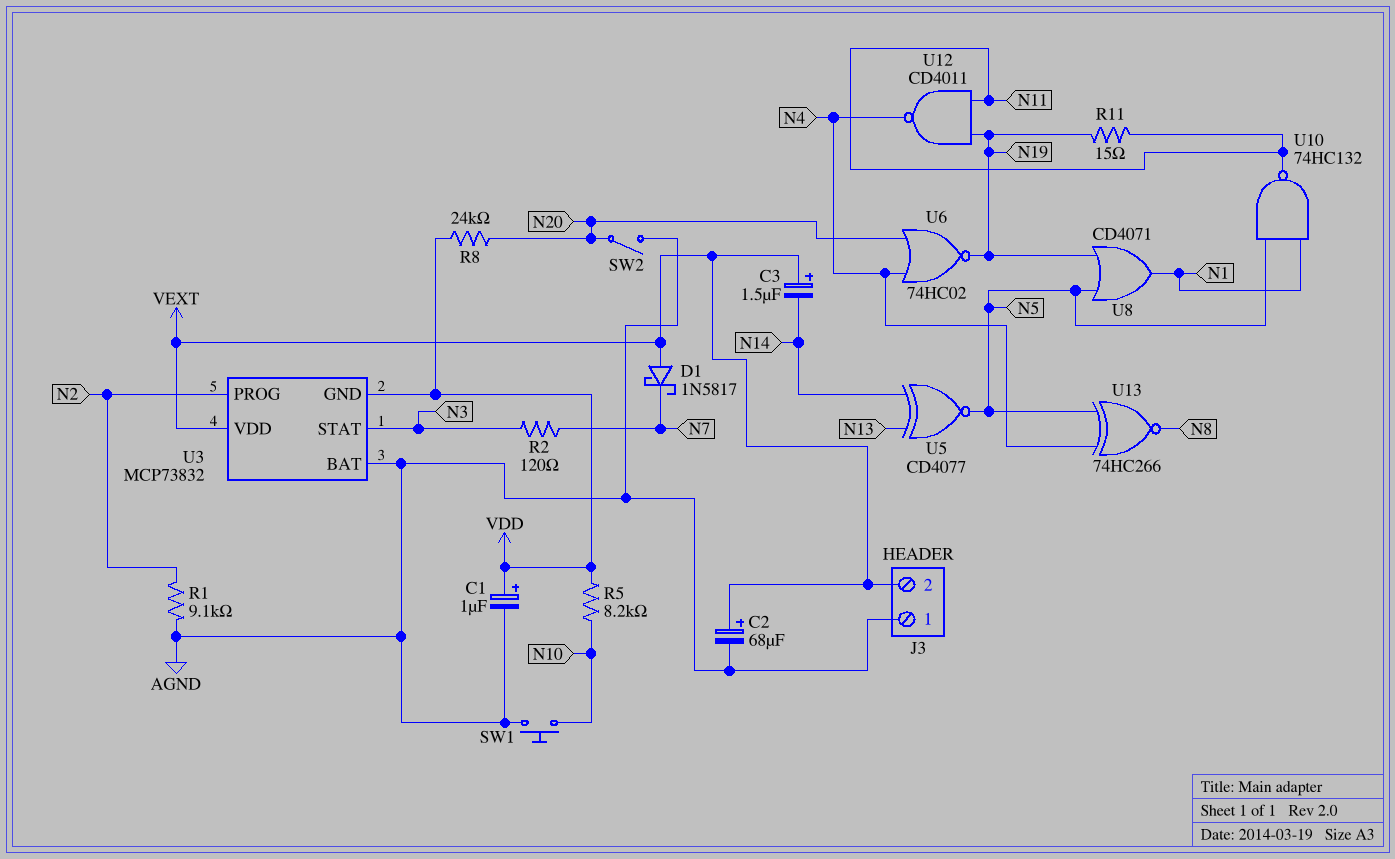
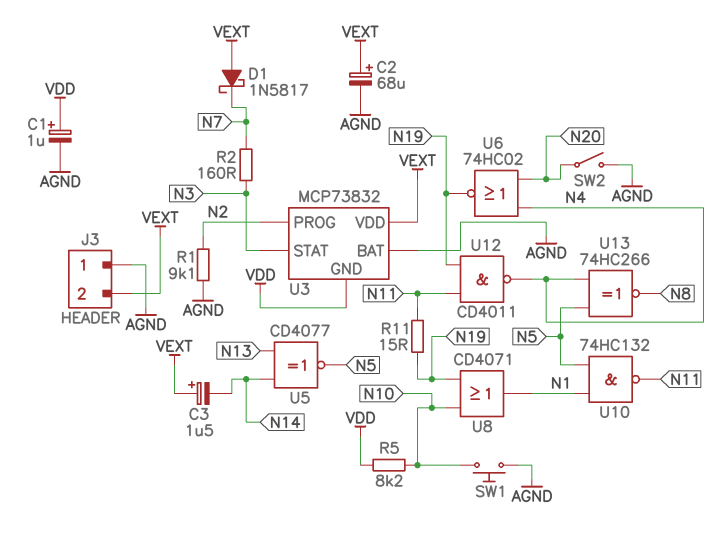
R2: 120 (N3, N7) -> 160 (N3, N7)
R8: 24k (N20, VDD) -> none
U8: OR CD4071 (in N5, in N19, out N1) -> OR CD4071 (in N10, in N19, out N1)

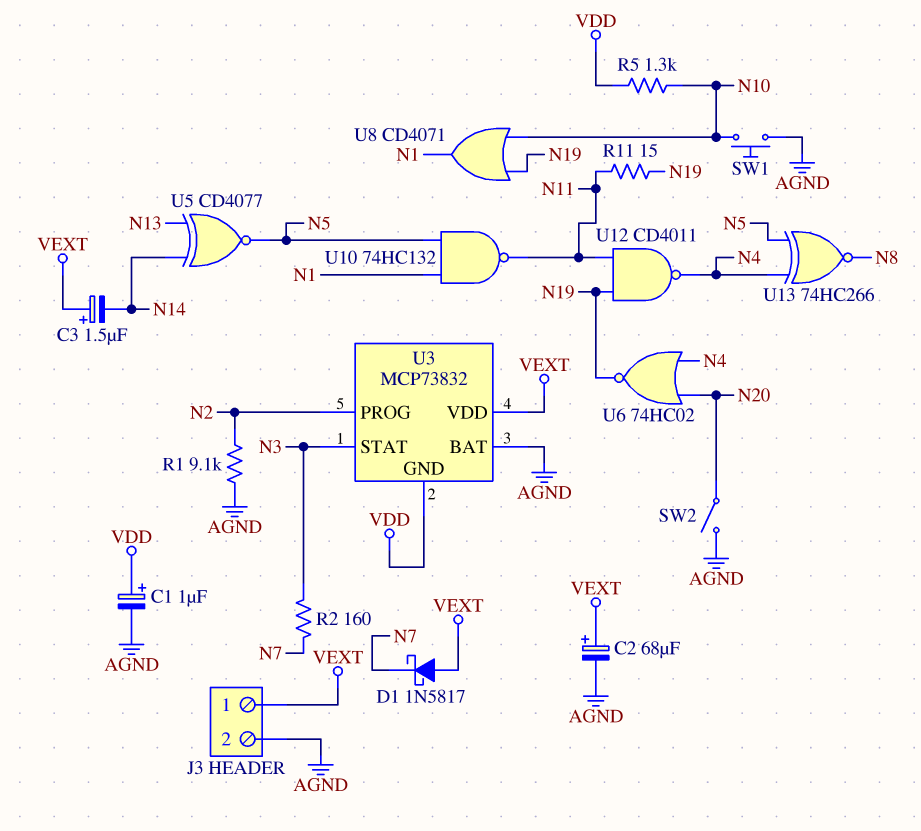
J3 pin 1: AGND -> VEXT
J3 pin 2: VEXT -> AGND
R5: 8.2k (N10, VDD) -> 1.3k (N10, VDD)

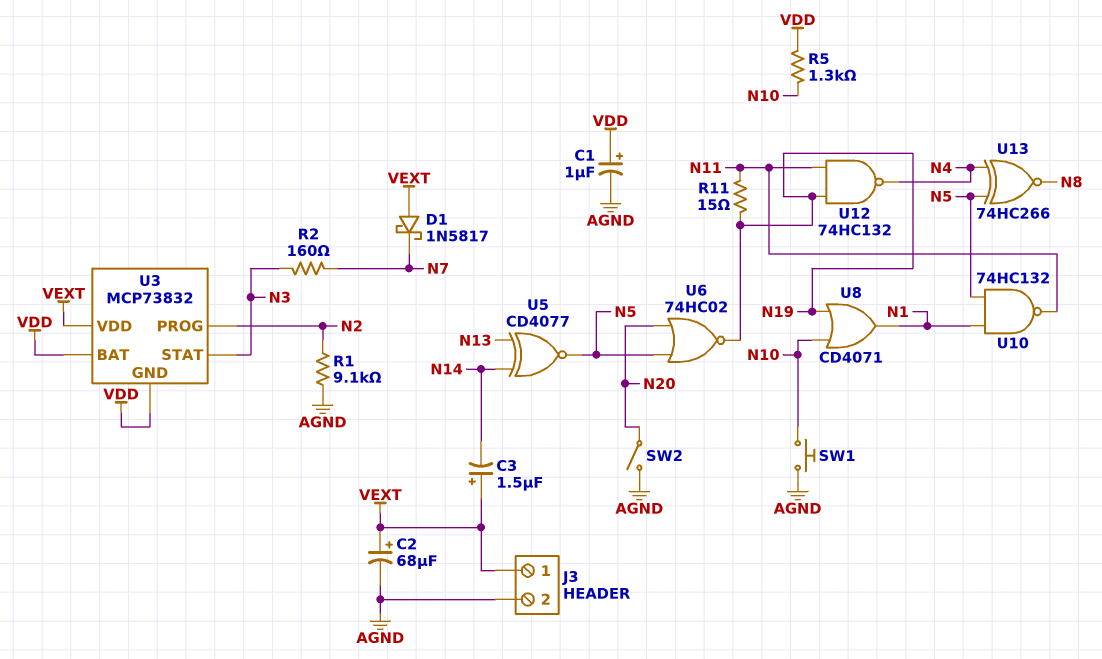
U3 pin BAT: AGND -> VDD
U6: NOR 74HC02 (in N4, in N20, out N19) -> NOR 74HC02 (in N5, in N20, out N19)
U12: NAND CD4011 (in N11, in N19, out N4) -> NAND 74HC132 (in N11, in N19, out N4)

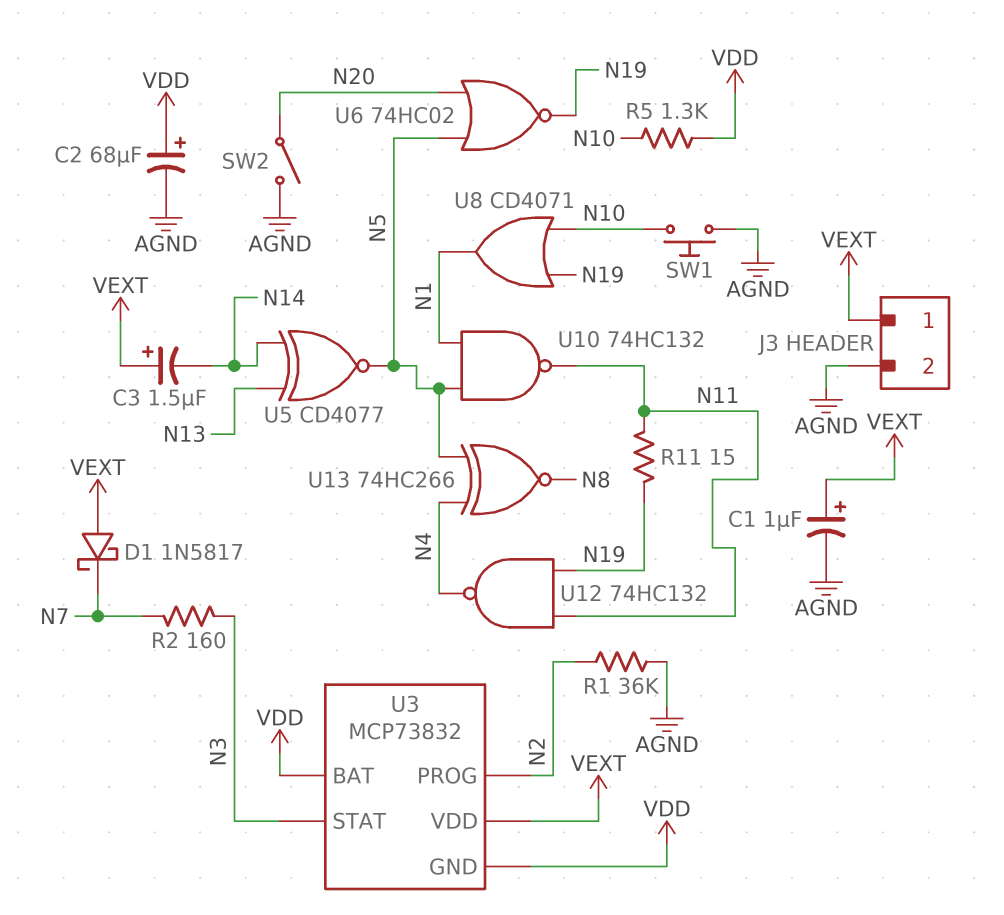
C1: 1uF (plus VDD, minus AGND) -> 1uF (plus VEXT, minus AGND)
C2: 68uF (plus VEXT, minus AGND) -> 68uF (plus VDD, minus AGND)
R1: 9.1k (AGND, N2) -> 36k (AGND, N2)

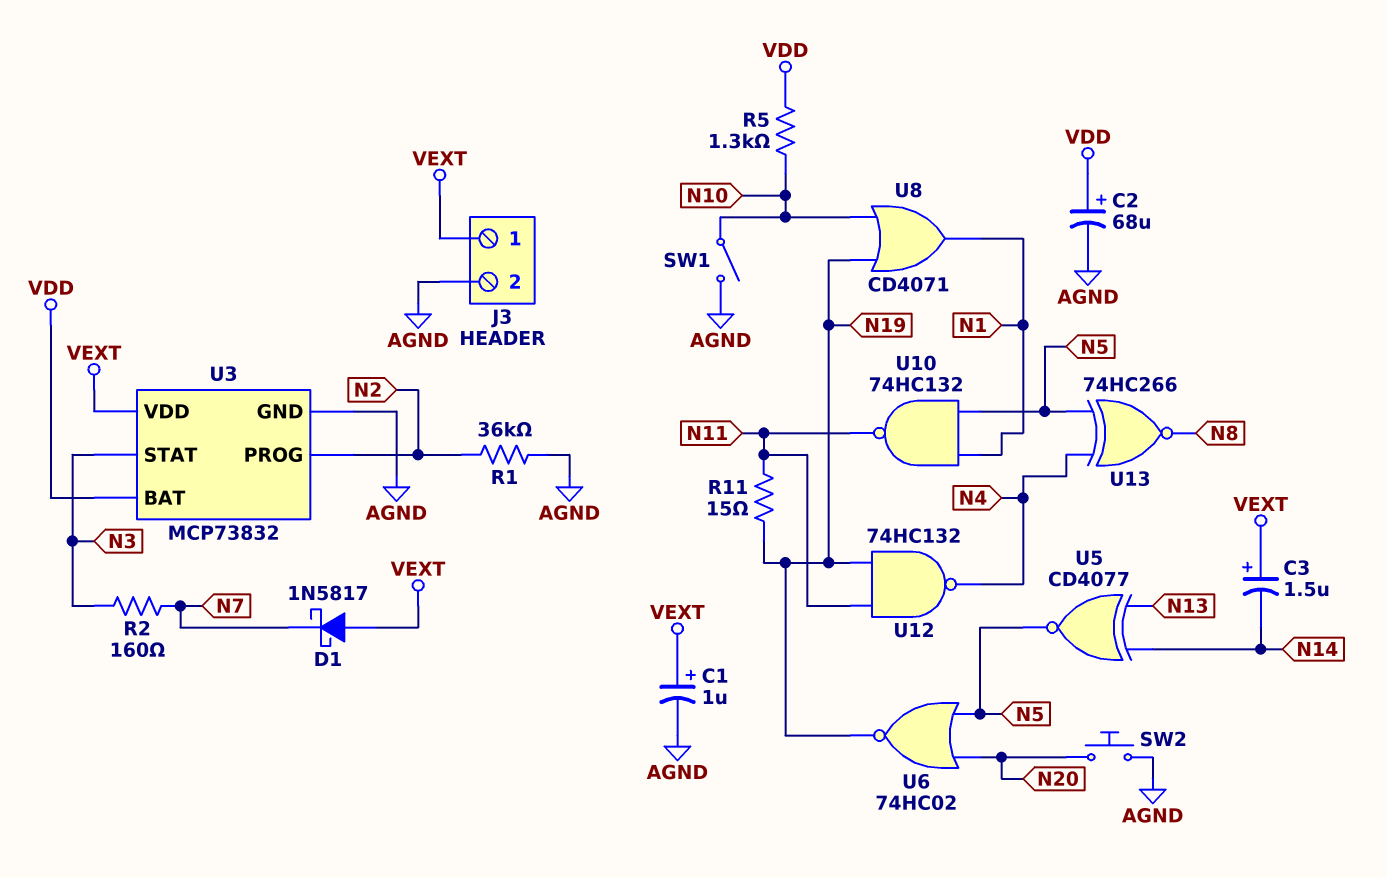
SW1: button (AGND, N10) -> switch (AGND, N10)
SW2: switch (AGND, N20) -> button (AGND, N20)
U3 pin GND: VDD -> AGND

